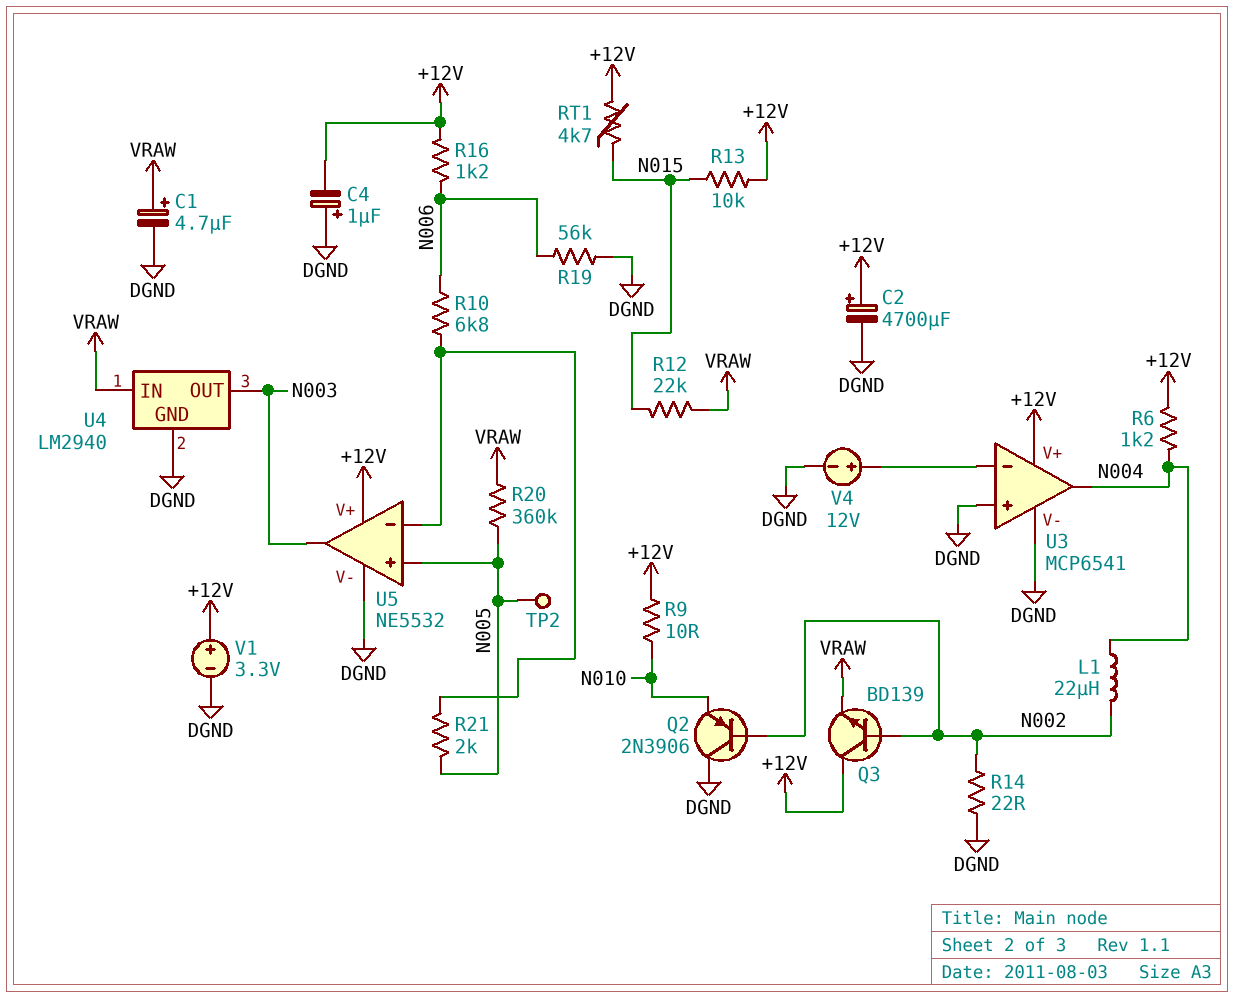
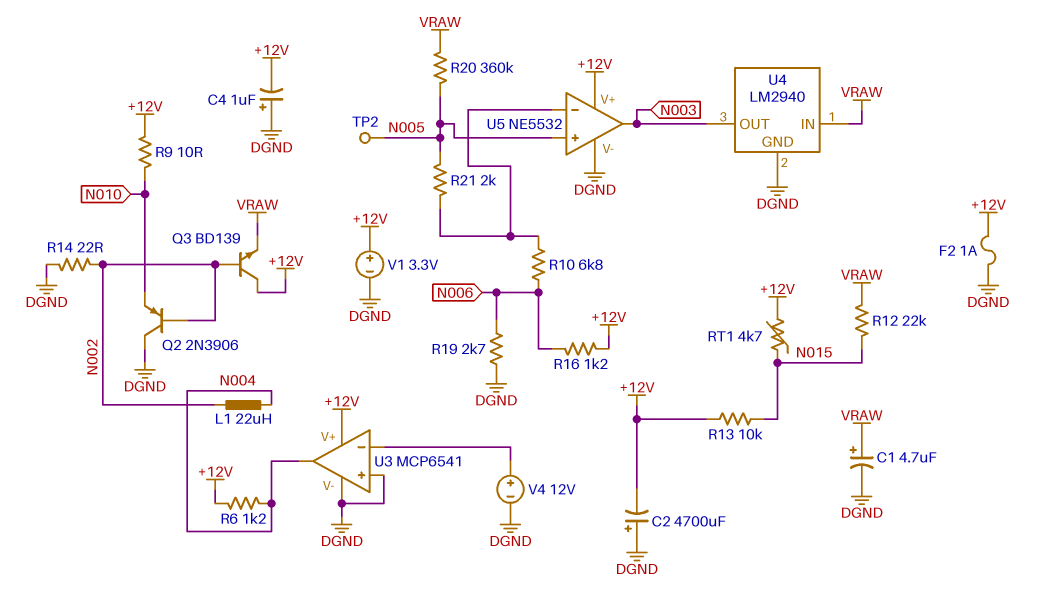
C2: 4700uF (plus +12V, minus DGND) -> 4700uF (plus DGND, minus +12V)
F2: none -> 1A (+12V, DGND)
R19: 56k (DGND, N006) -> 2.7k (DGND, N006)

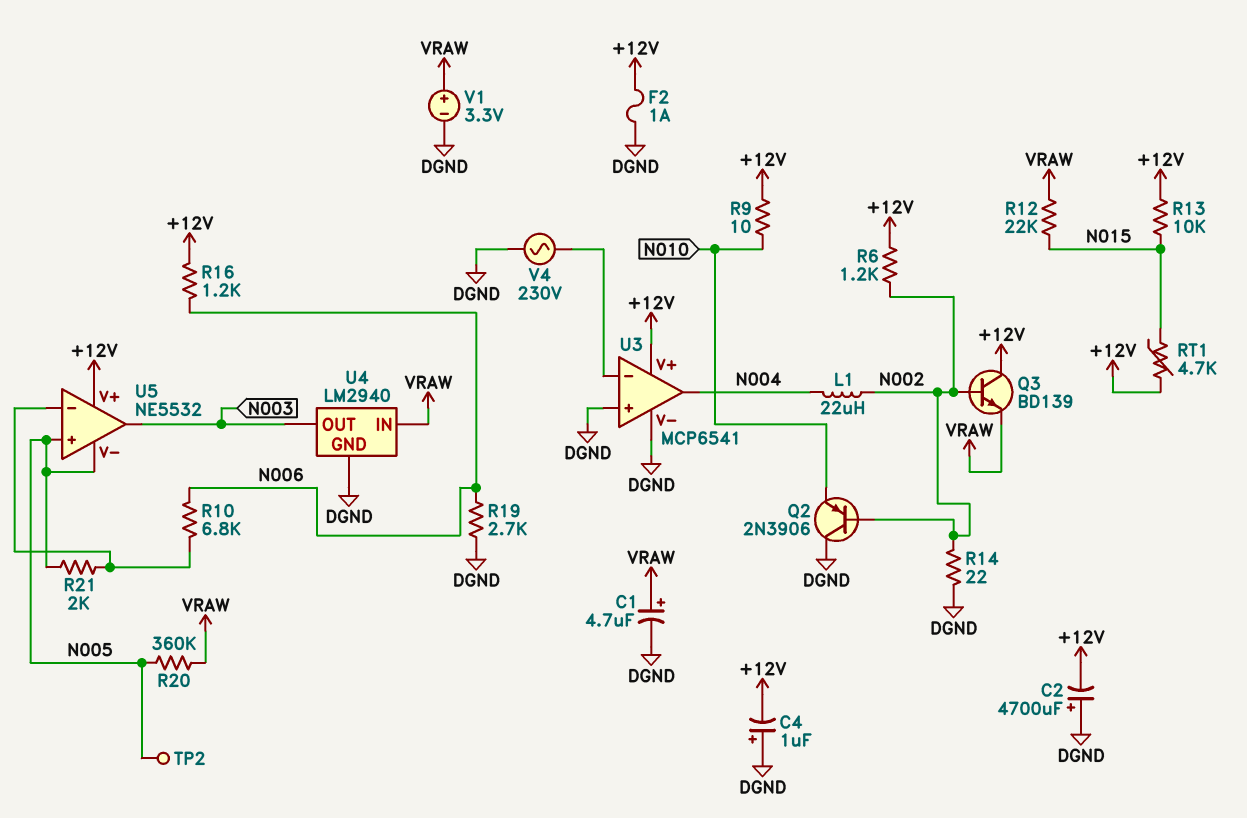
R6: 1.2k (+12V, N004) -> 1.2k (+12V, N002)
U5 pin V-: DGND -> N005
V1: 3.3V (plus +12V, minus DGND) -> 3.3V (plus VRAW, minus DGND)
V4: 12V (plus U3/in-, minus DGND) -> AC 230V (DGND, U3/in-)

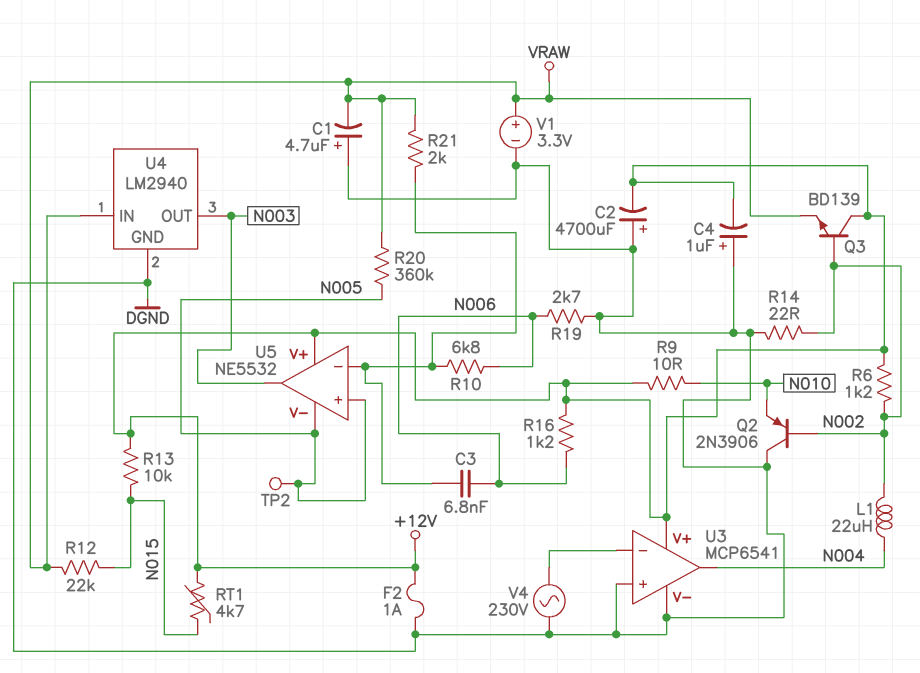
C1: 4.7uF (plus VRAW, minus DGND) -> 4.7uF (plus DGND, minus VRAW)
C3: none -> 6.8nF (N006, U5/in-)
R21: 2k (N005, U5/in-) -> 2k (U5/in-, VRAW)

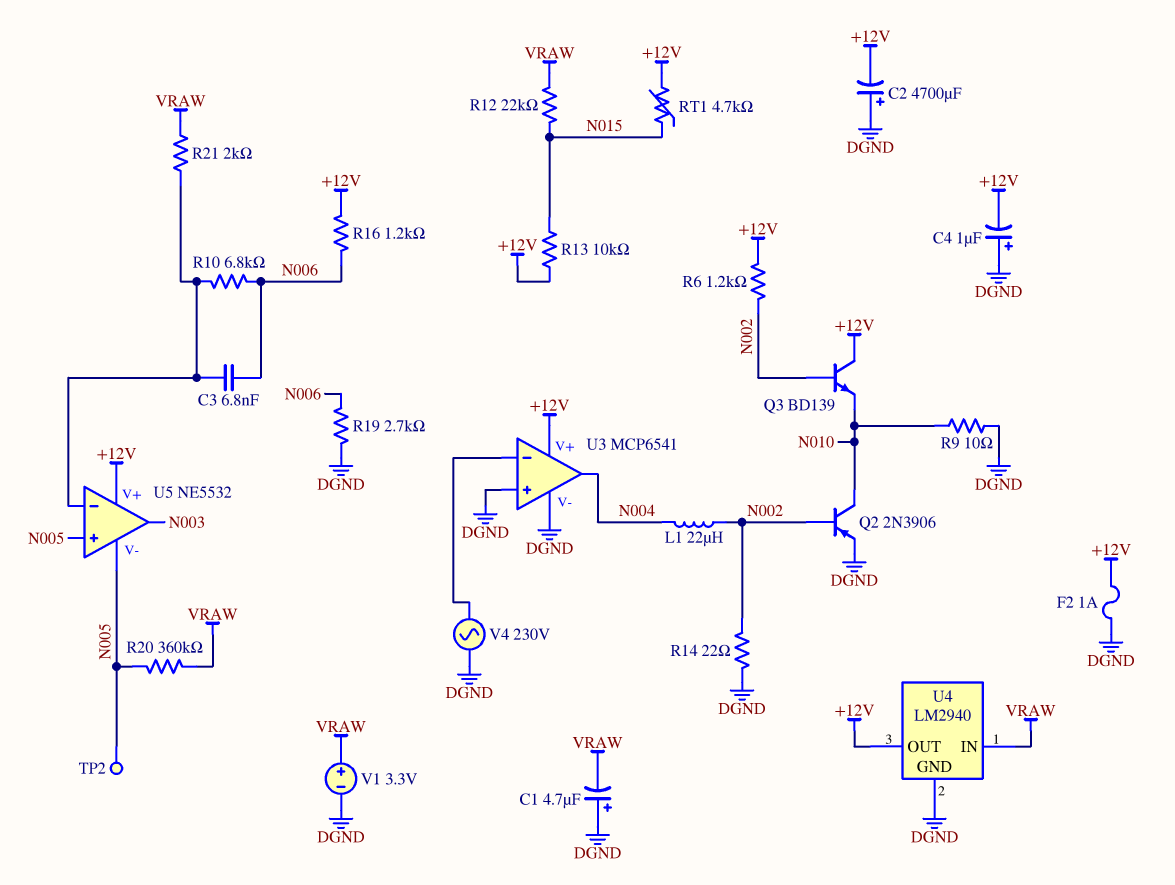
Q2: PNP 2N3906 (B N002, C DGND, E N010) -> PNP 2N3906 (B N002, C N010, E DGND)
Q3: NPN BD139 (B N002, C +12V, E VRAW) -> NPN BD139 (B N002, C +12V, E N010)
R9: 10 (+12V, N010) -> 10 (DGND, N010)
U4 pin OUT: N003 -> +12V

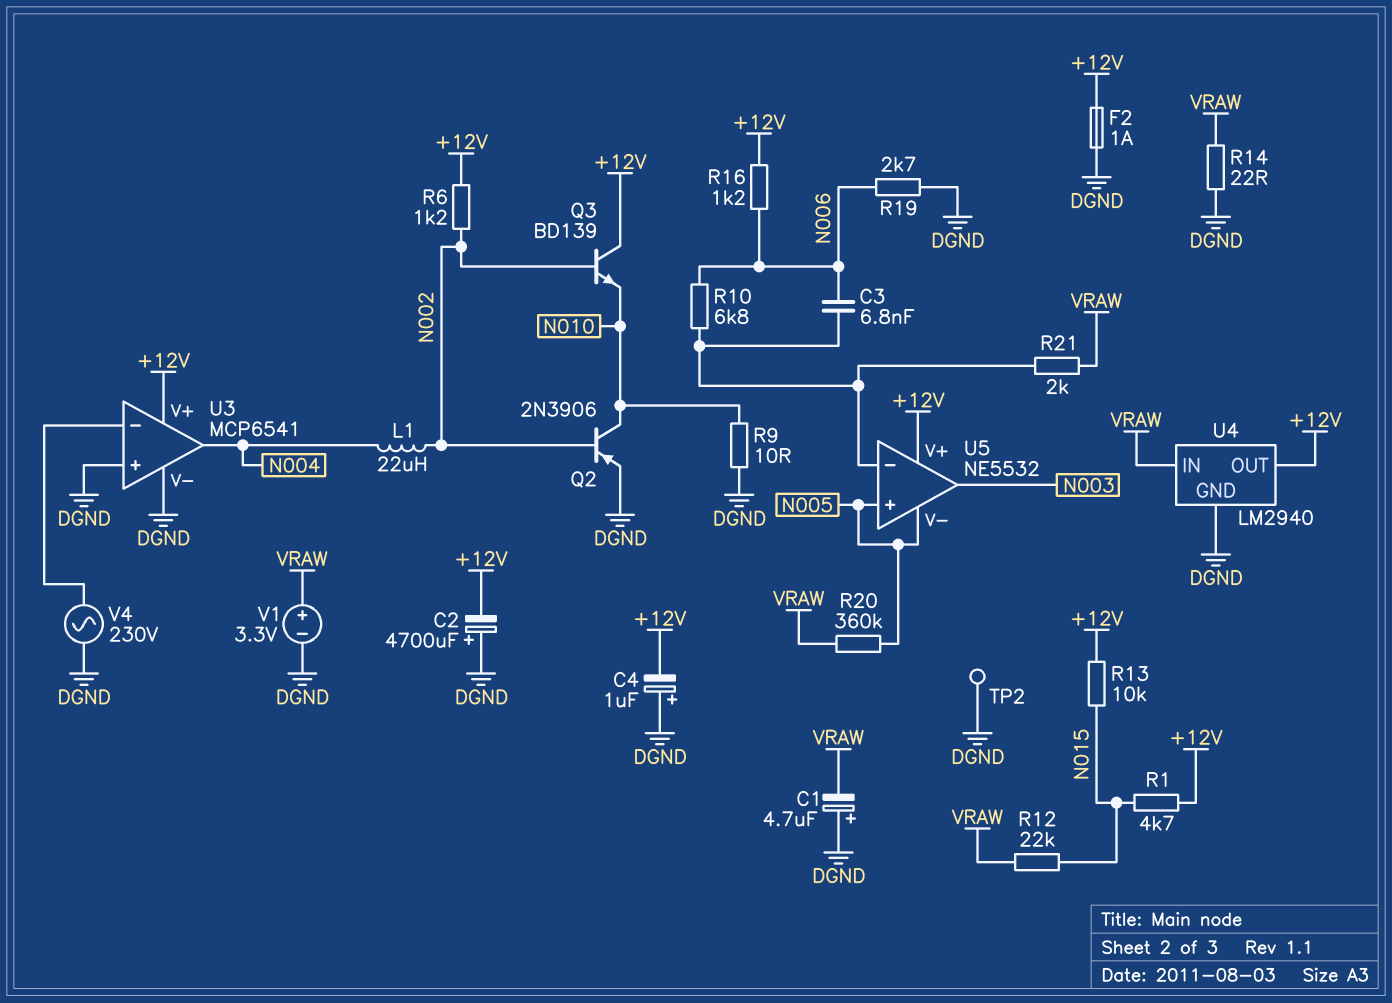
R1: none -> 4.7k (+12V, N015)
R14: 22 (DGND, N002) -> 22 (DGND, VRAW)
RT1: 4.7k (+12V, N015) -> none
TP2: test point (N005) -> test point (DGND)

